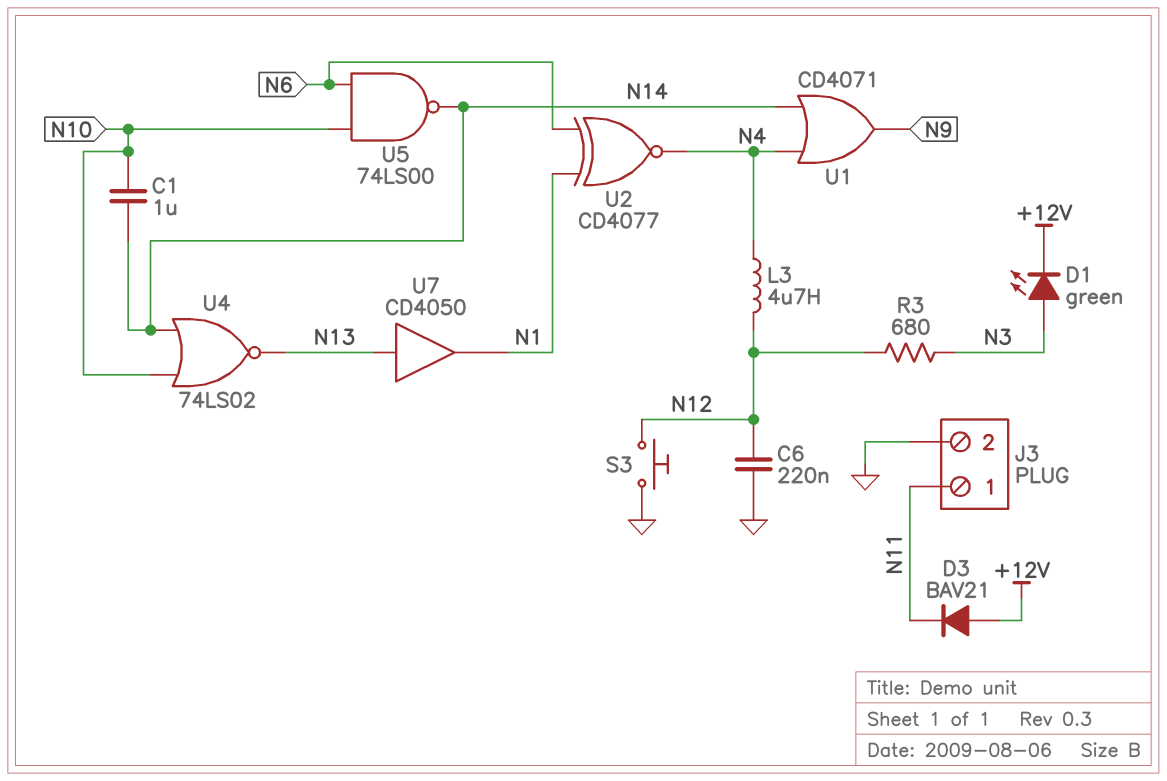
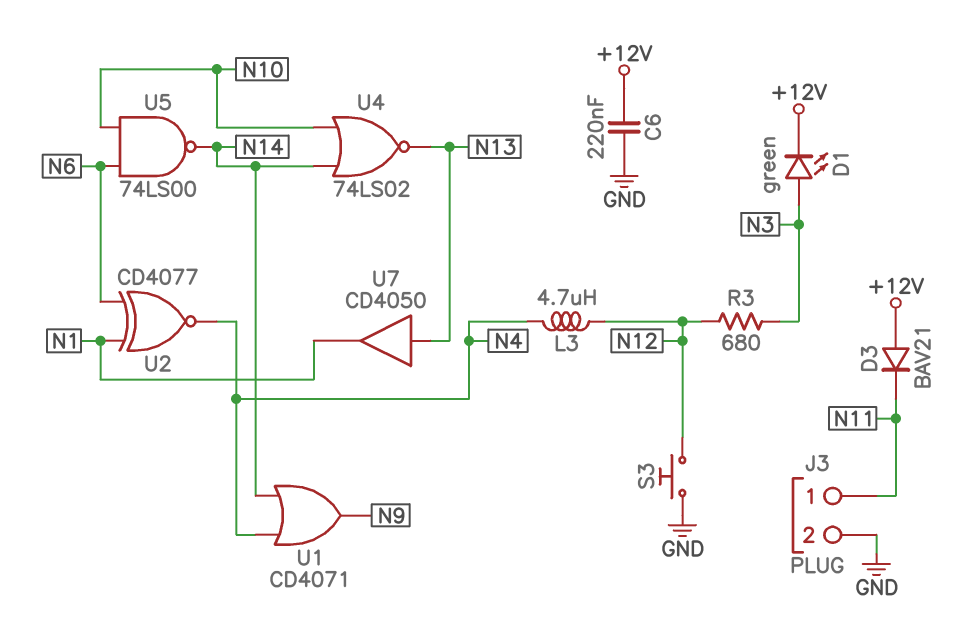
C1: 1uF (N10, N14) -> none
C6: 220nF (GND, N12) -> 220nF (+12V, GND)

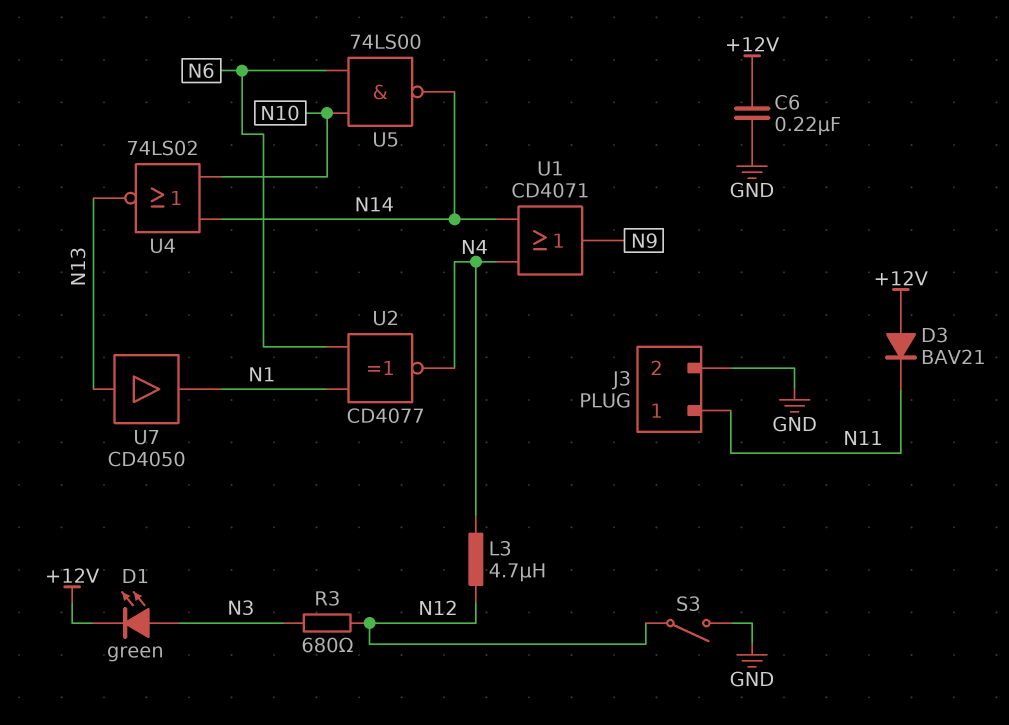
S3: button (GND, N12) -> switch (GND, N12)

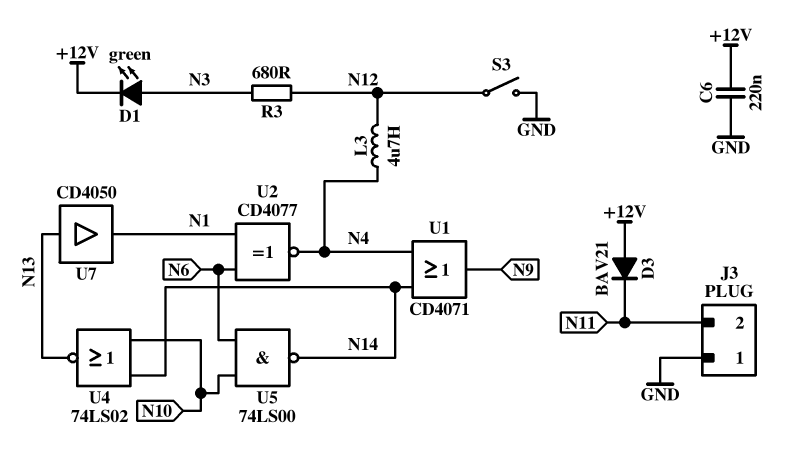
J3 pin 1: N11 -> GND
J3 pin 2: GND -> N11

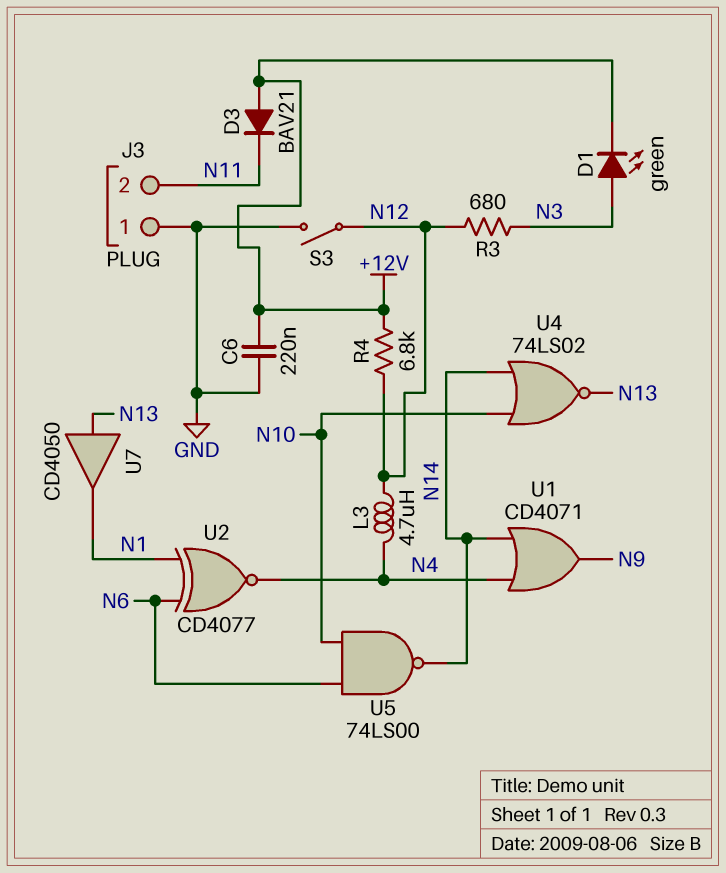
R4: none -> 6.8k (+12V, N12)

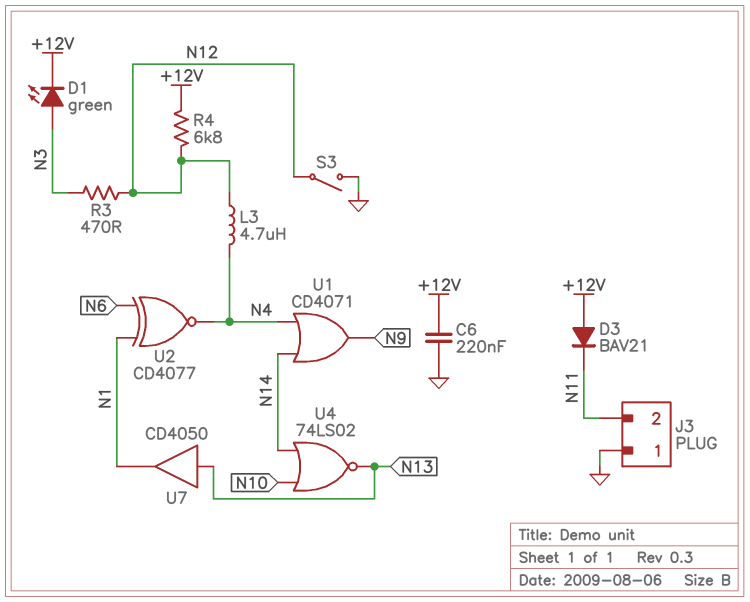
R3: 680 (N3, N12) -> 470 (N3, N12)
U5: NAND 74LS00 (in N6, in N10, out N14) -> none

